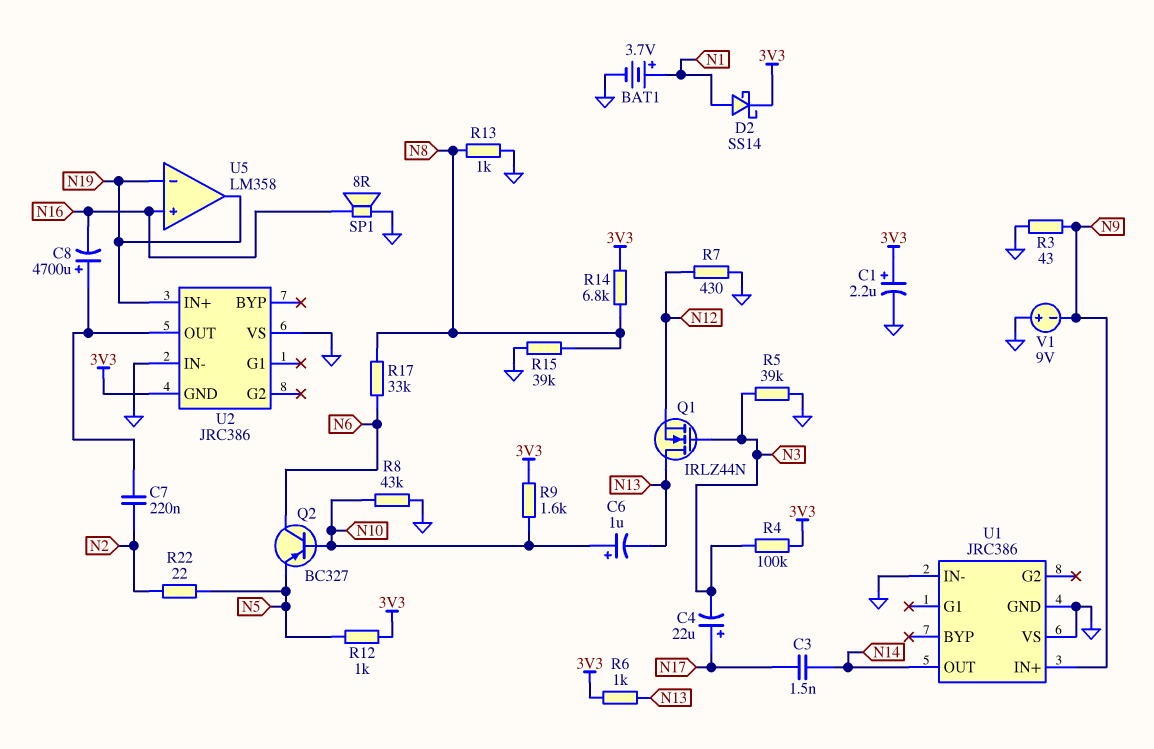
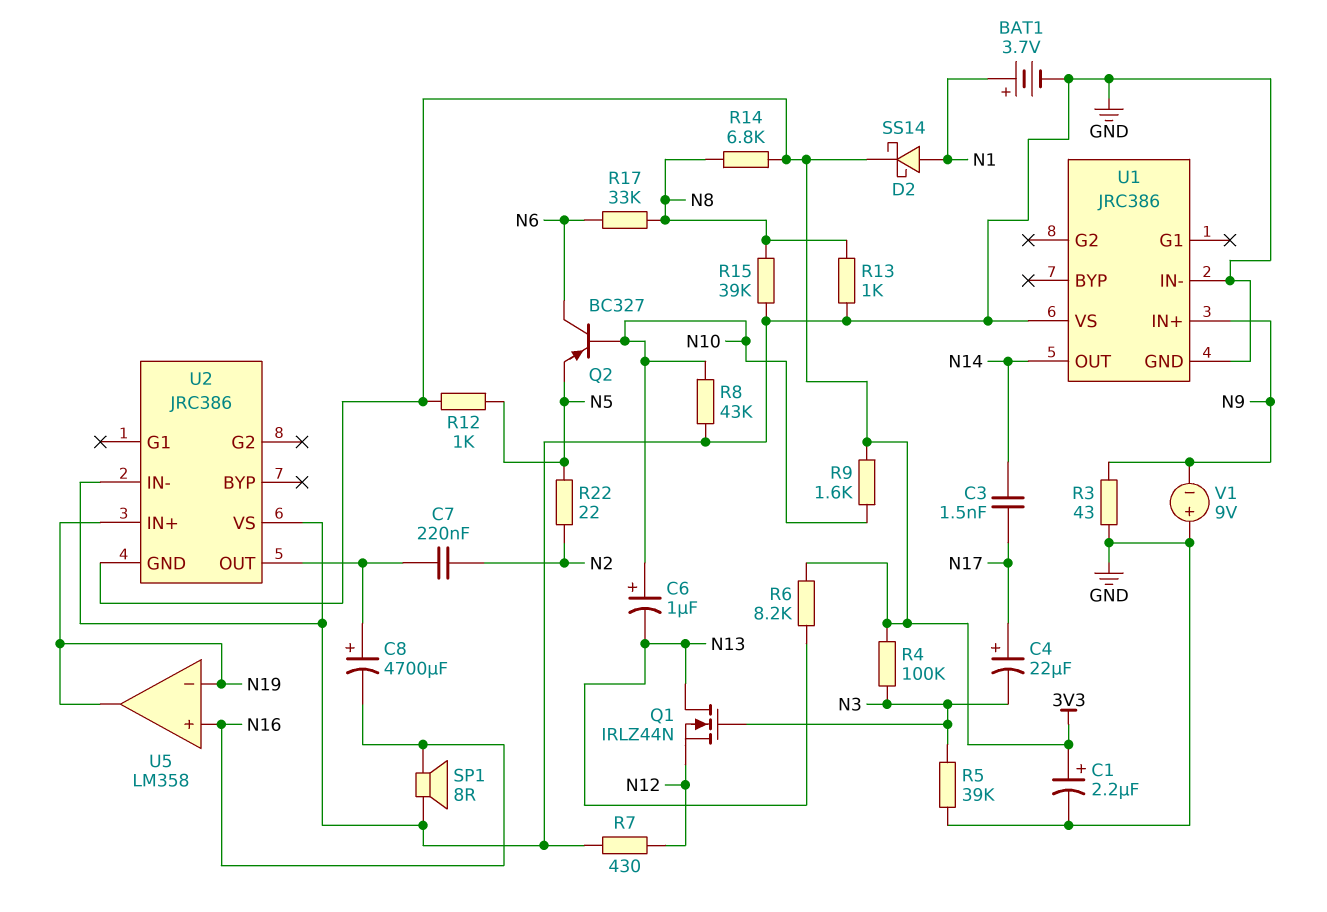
R6: 1k (3V3, N13) -> 8.2k (3V3, N13)

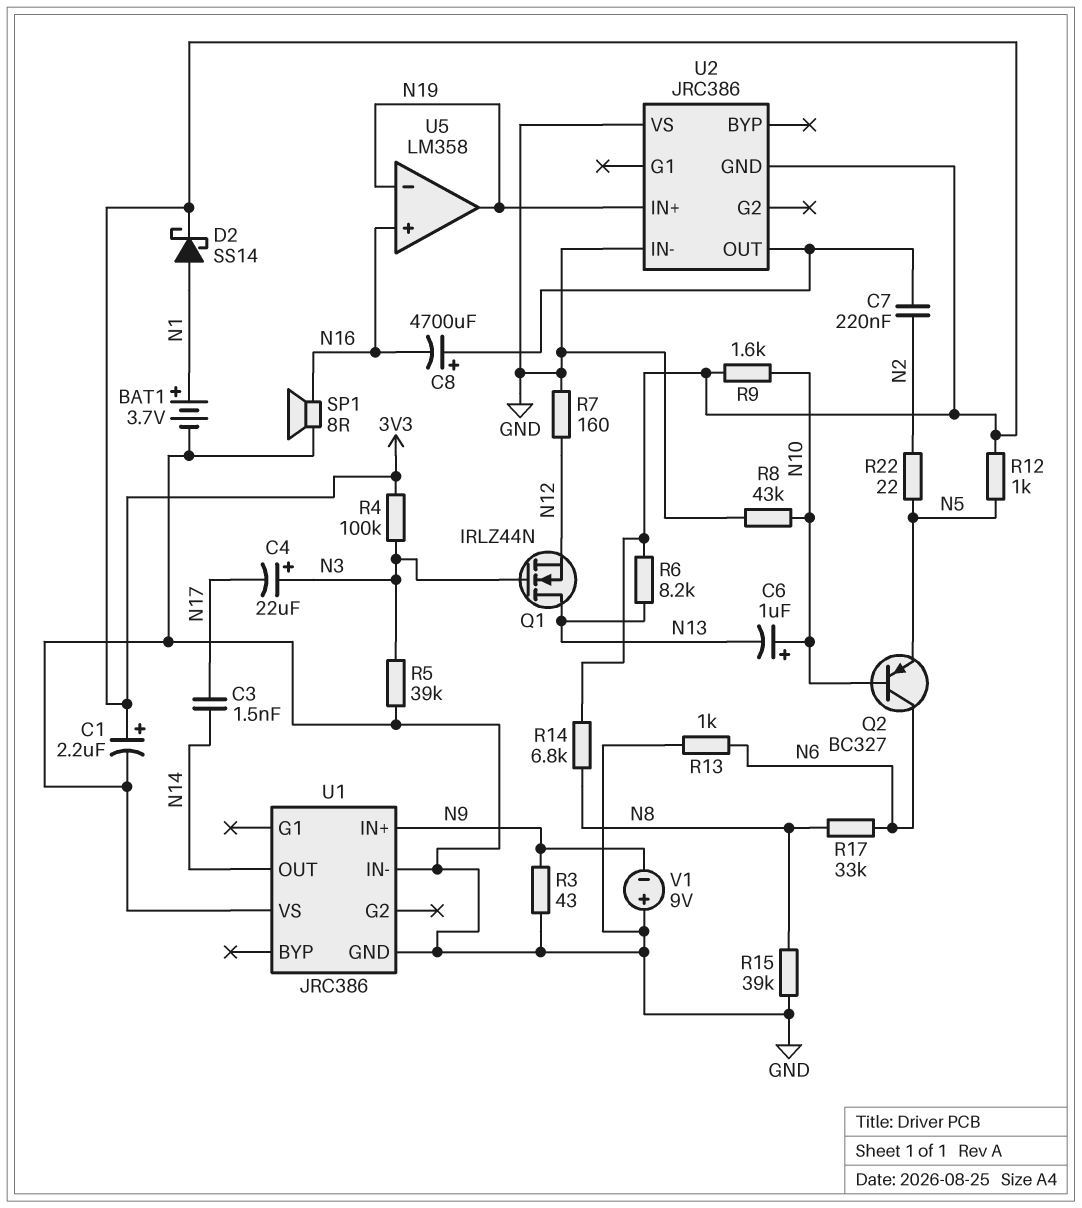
C4: 22uF (plus N17, minus N3) -> 22uF (plus N3, minus N17)
R7: 430 (GND, N12) -> 160 (GND, N12)
R13: 1k (GND, N8) -> 1k (GND, N6)

